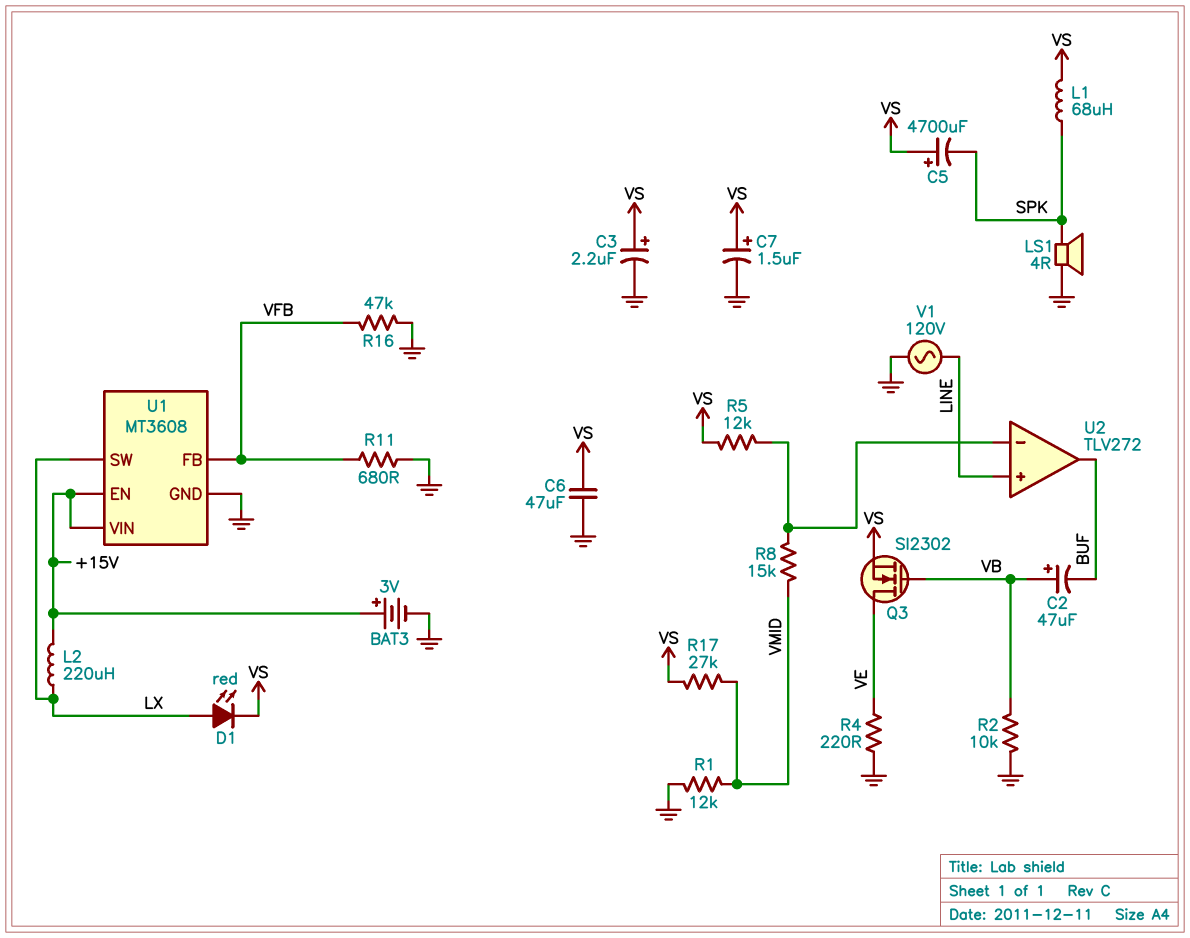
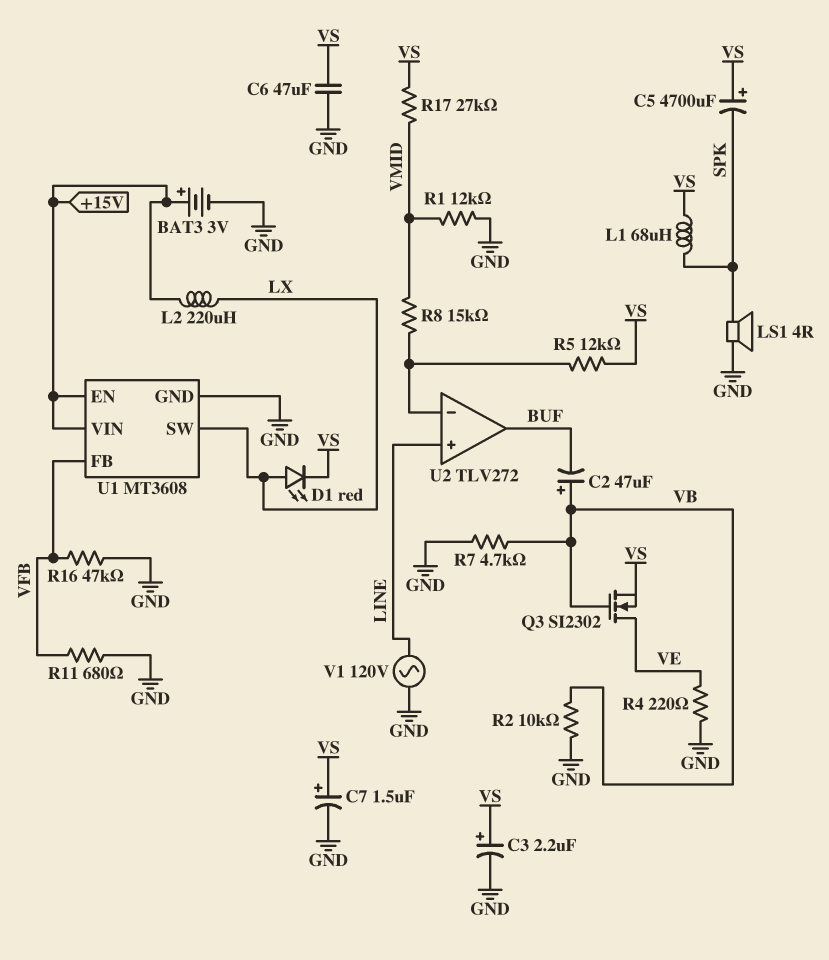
R7: none -> 4.7k (GND, VB)

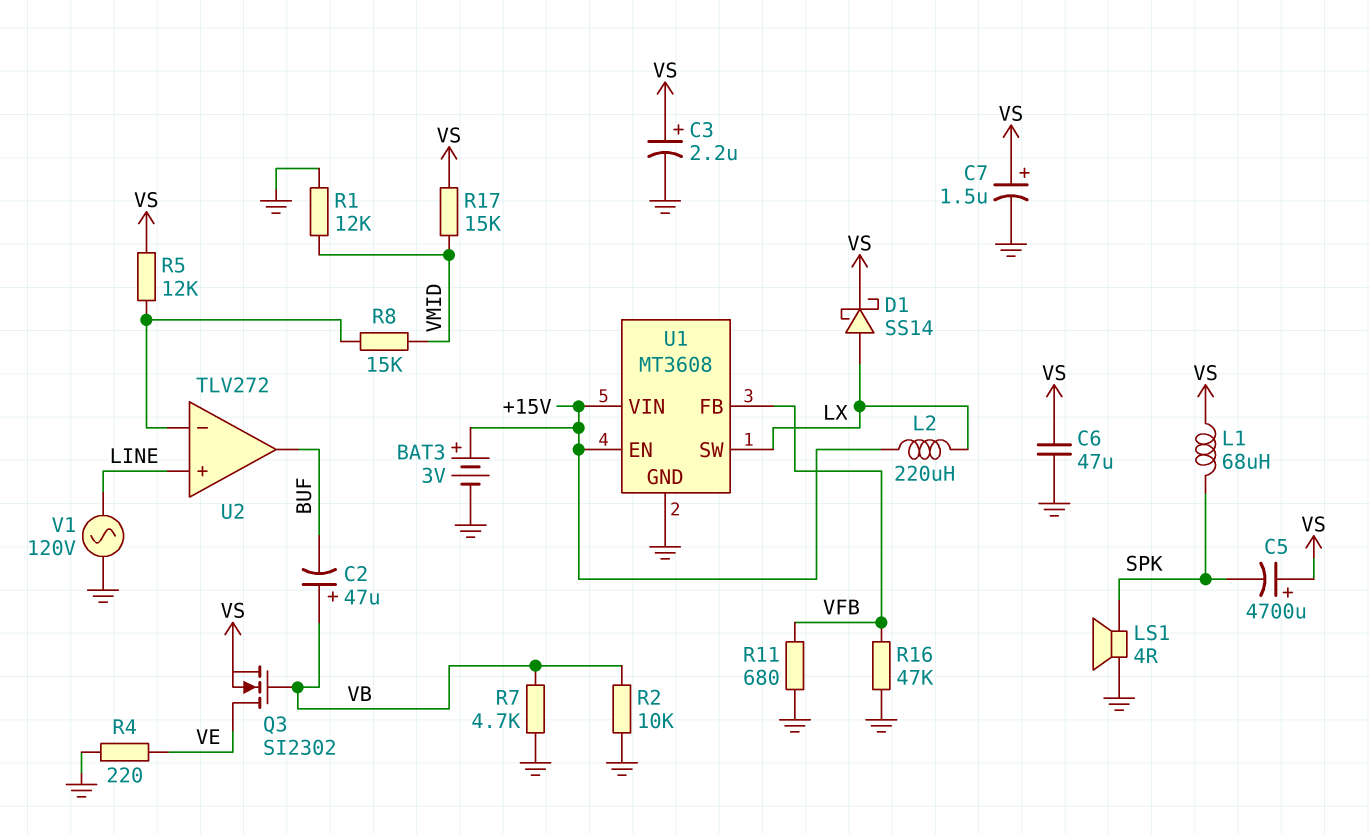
D1: LED red (A LX, K VS) -> schottky SS14 (A LX, K VS)
R17: 27k (VMID, VS) -> 15k (VMID, VS)

